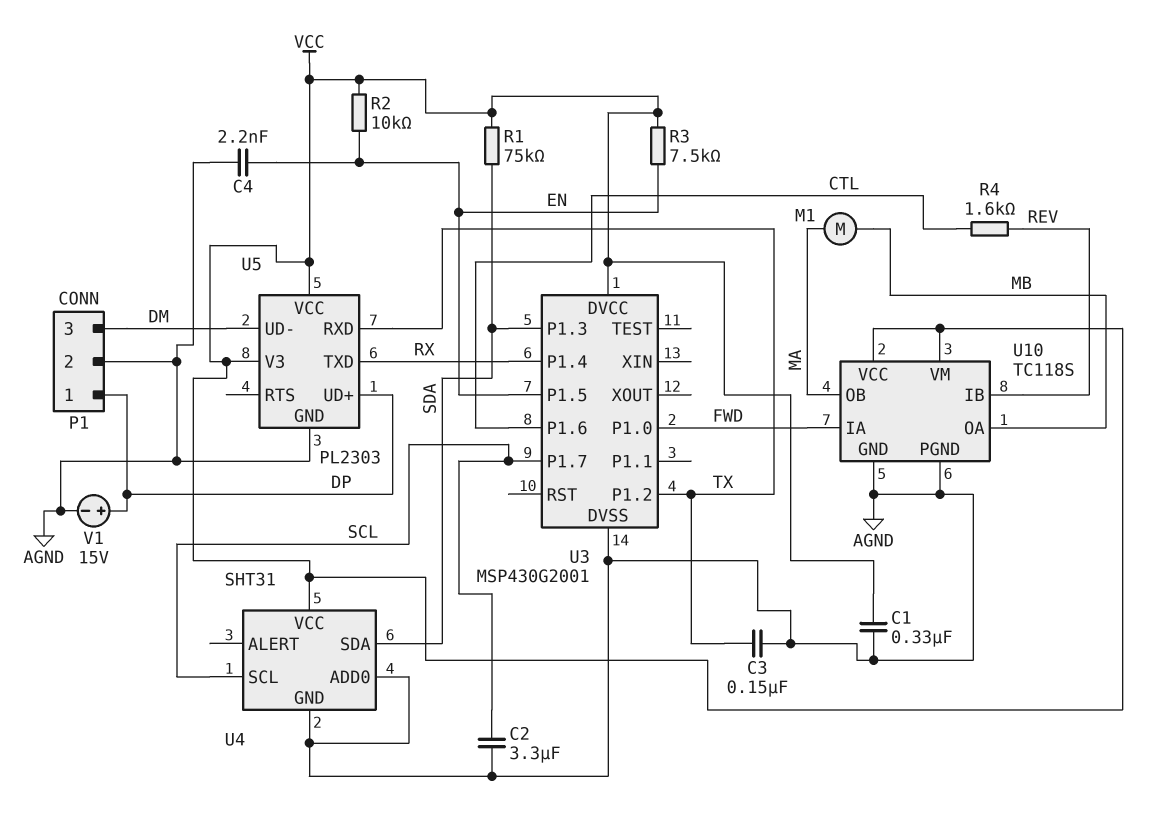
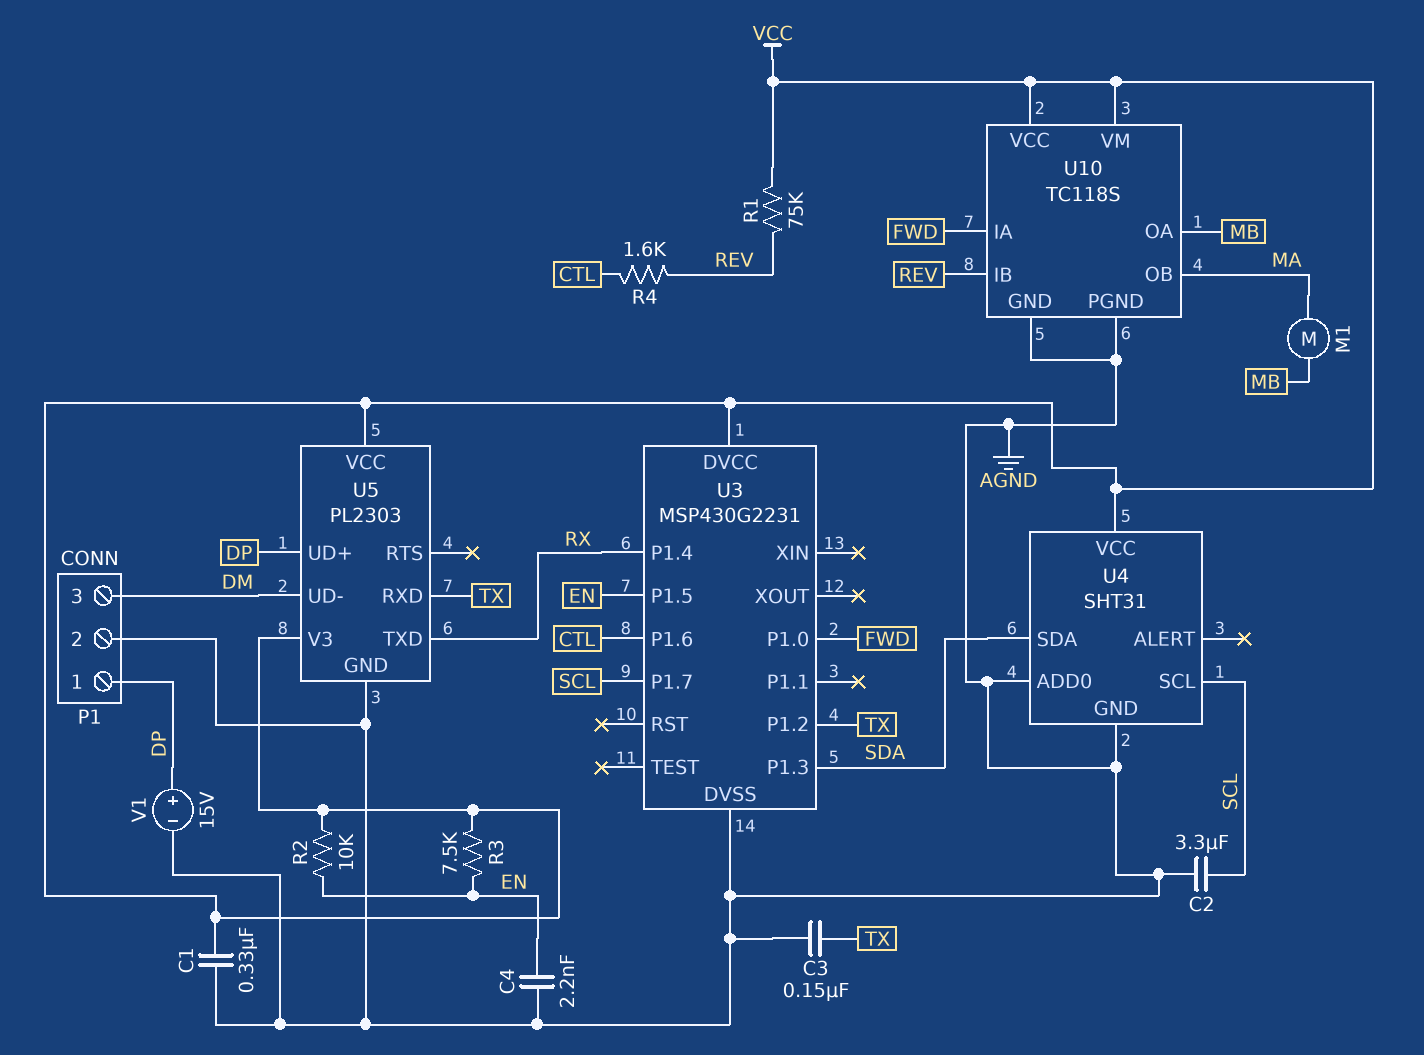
R1: 75k (SDA, VCC) -> 75k (REV, VCC)
U3: MSP430G2001 -> MSP430G2231

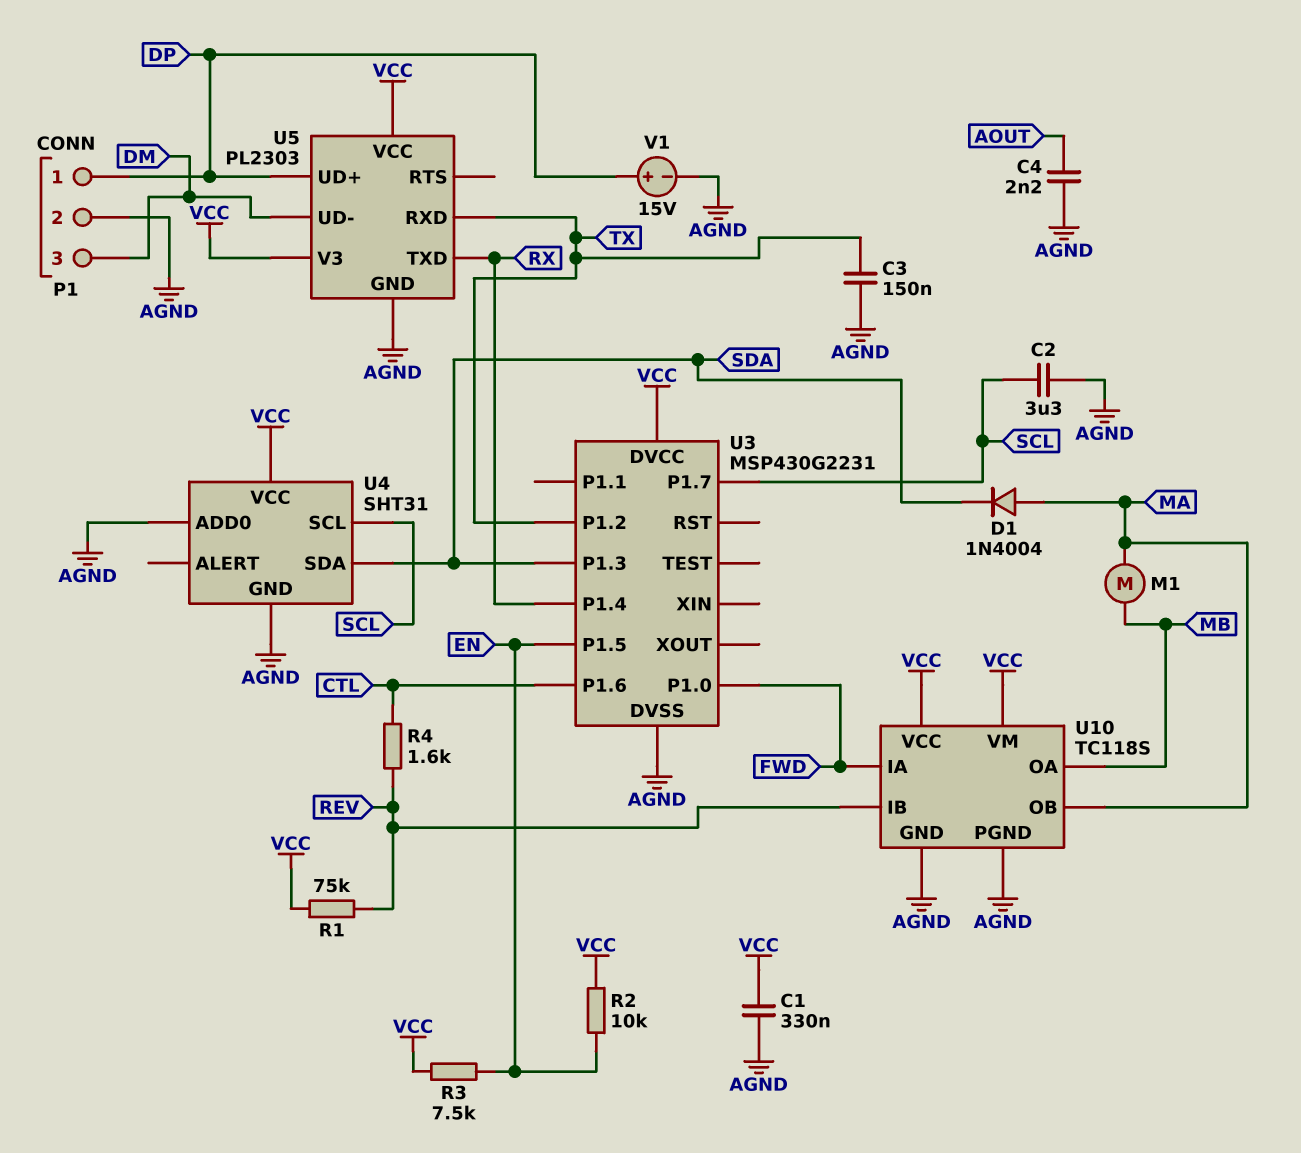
C4: 2.2nF (AGND, EN) -> 2.2nF (AGND, AOUT)
D1: none -> diode 1N4004 (A MA, K SDA)

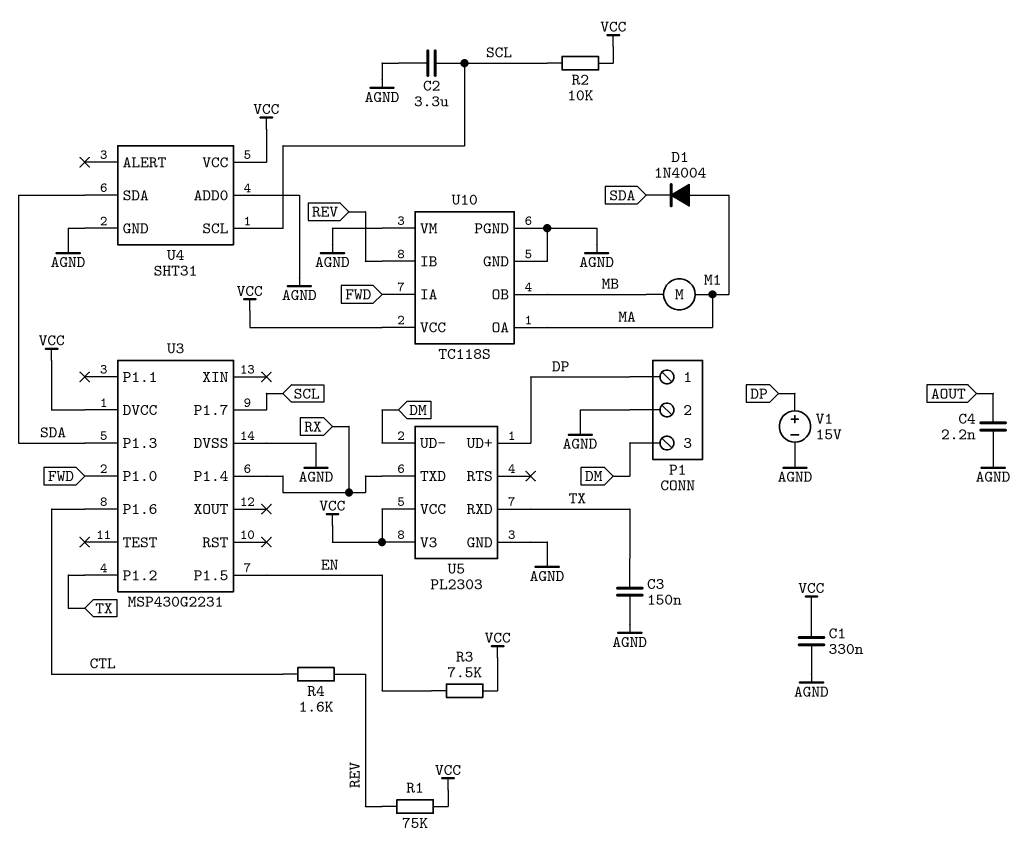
R2: 10k (EN, VCC) -> 10k (SCL, VCC)
U10 pin OA: MB -> MA
U10 pin OB: MA -> MB
U10 pin VM: VCC -> AGND

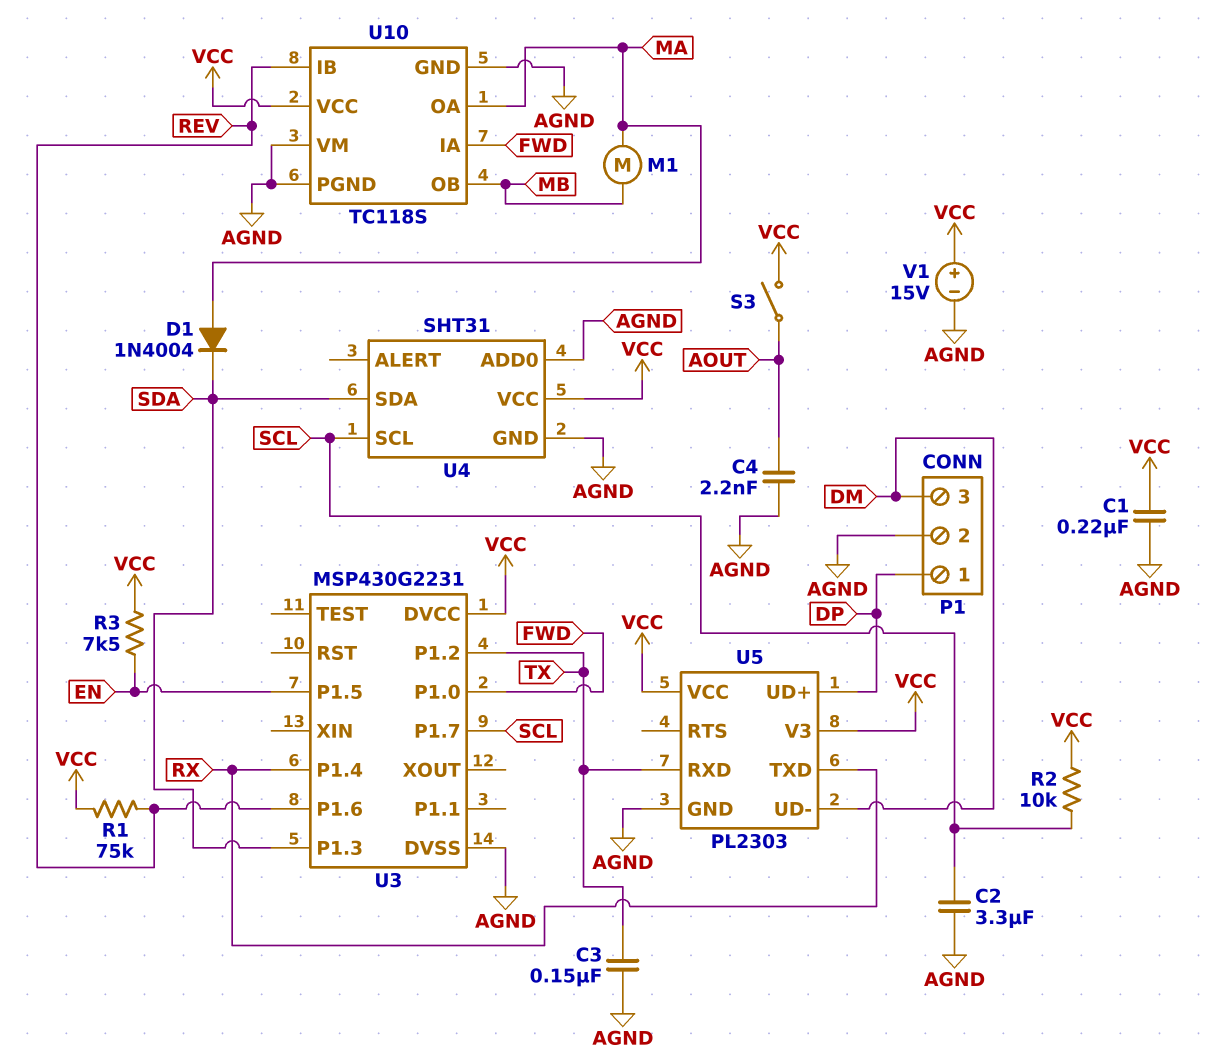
C1: 330nF (AGND, VCC) -> 220nF (AGND, VCC)
R4: 1.6k (CTL, REV) -> none
S3: none -> switch (AOUT, VCC)
U3 pin P1.6: CTL -> REV
V1: 15V (plus DP, minus AGND) -> 15V (plus VCC, minus AGND)

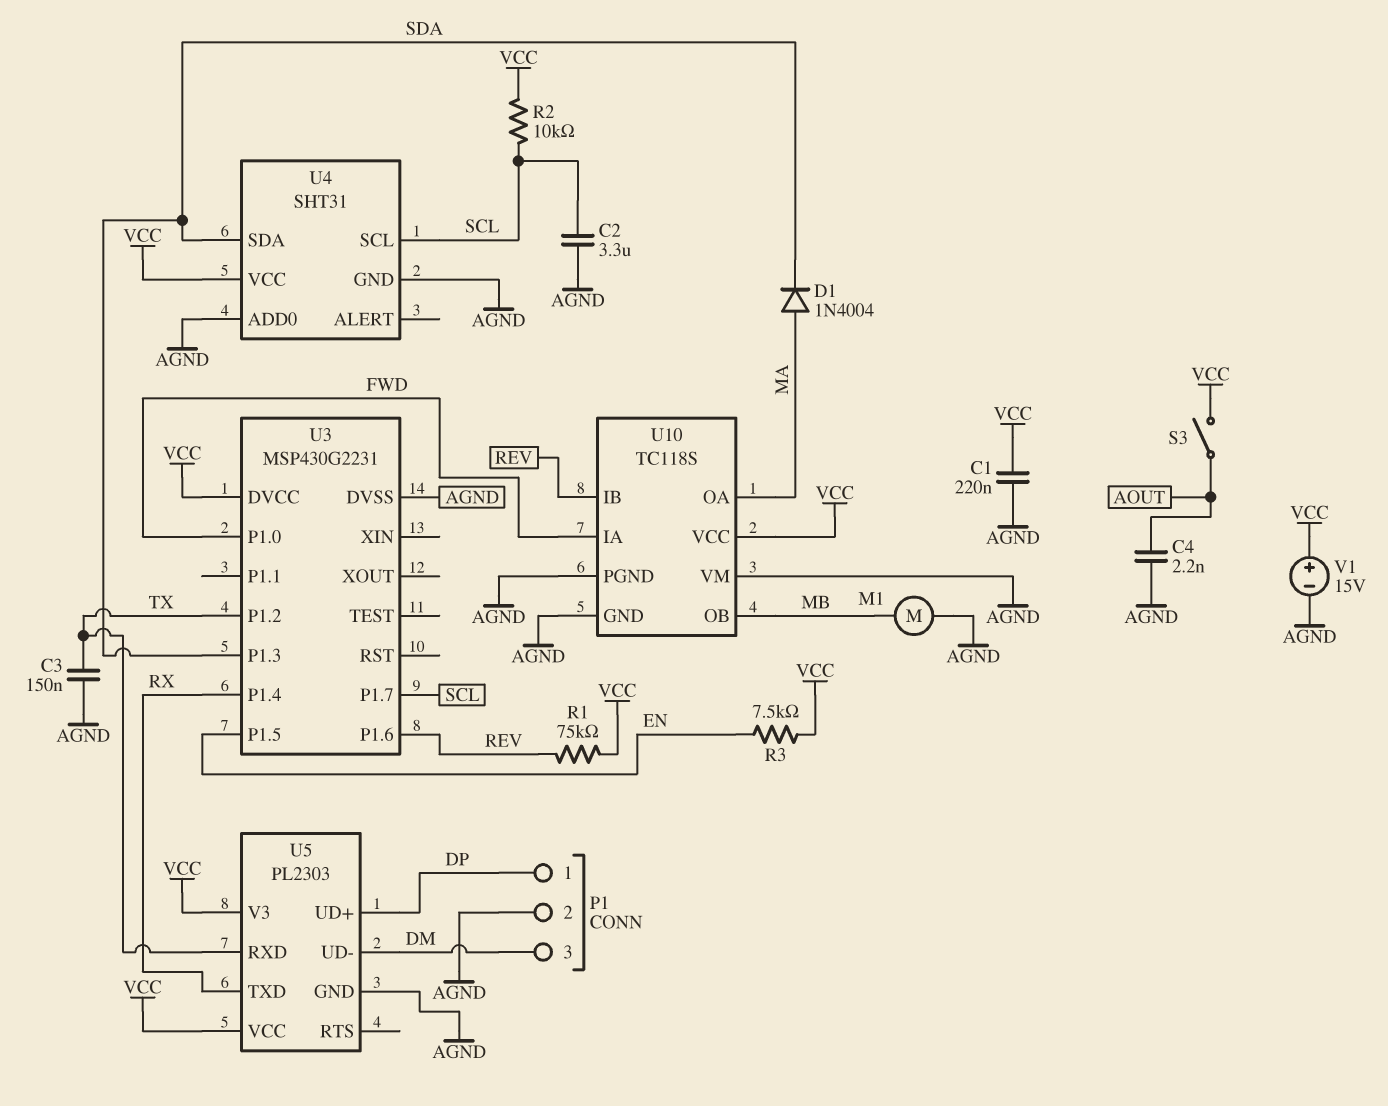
M1: motor (MA, MB) -> motor (AGND, MB)

